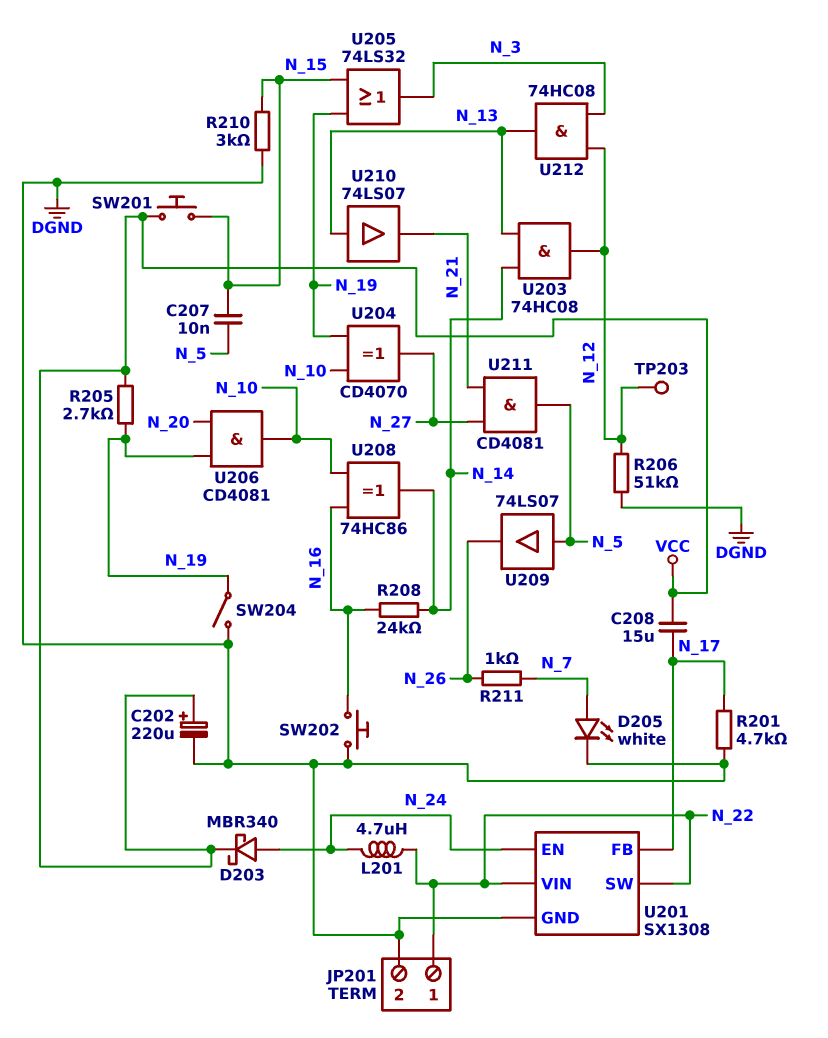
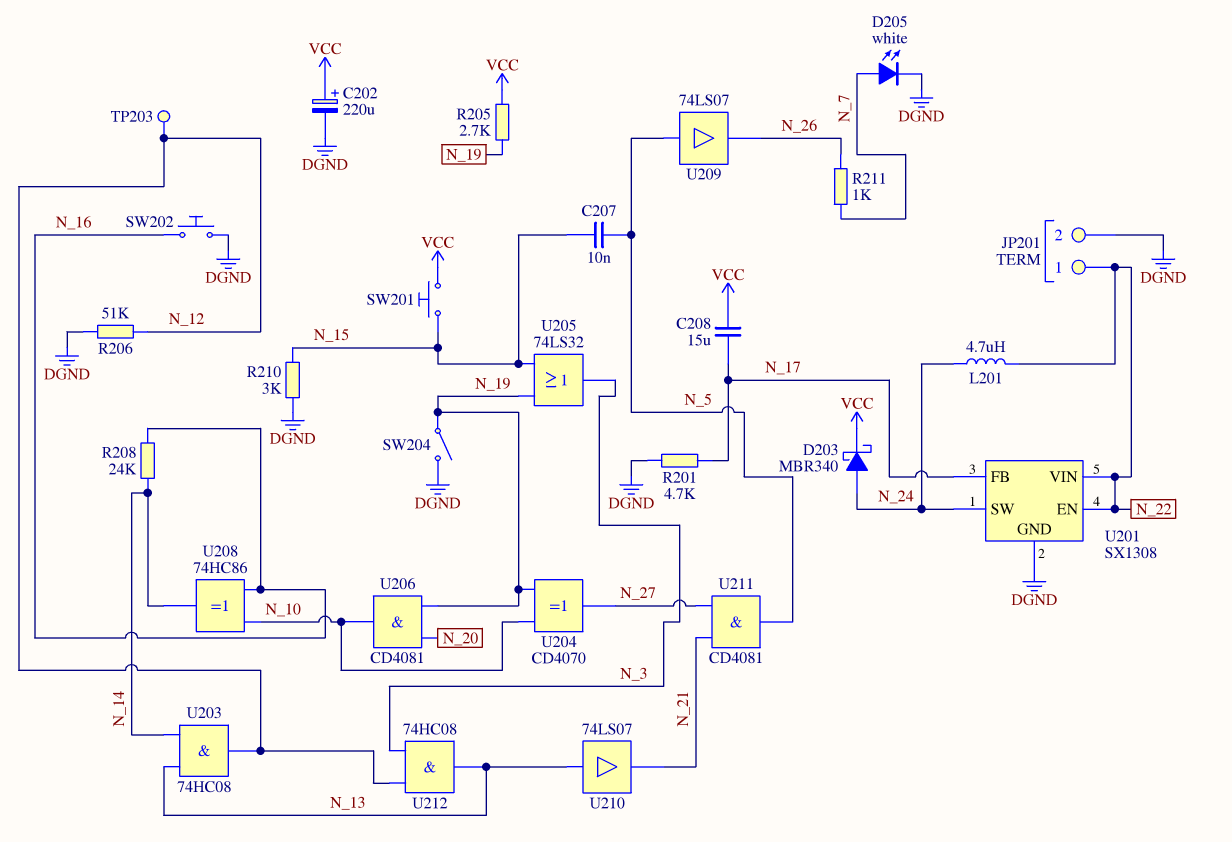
U201 pin EN: N_24 -> N_22
U201 pin SW: N_22 -> N_24

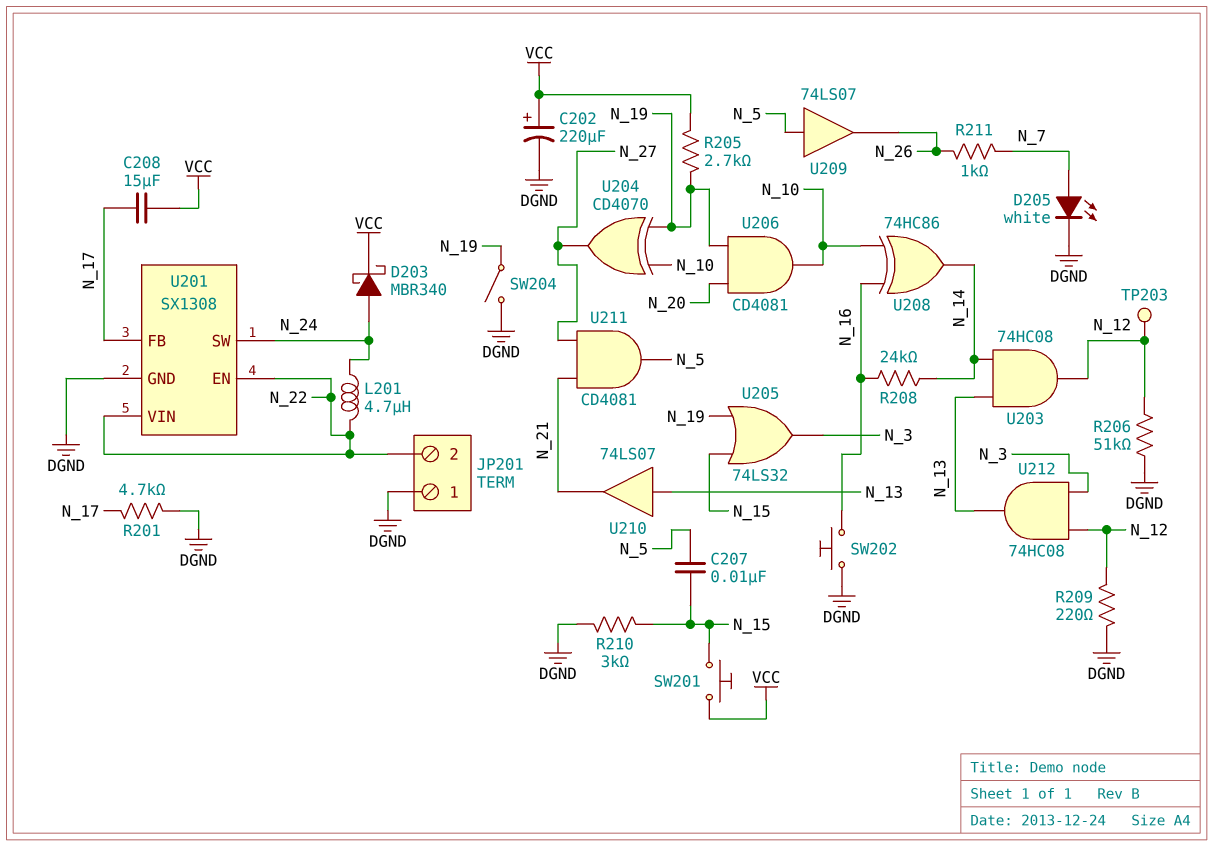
JP201 pin 1: N_22 -> DGND
JP201 pin 2: DGND -> N_22
R209: none -> 220 (DGND, N_12)

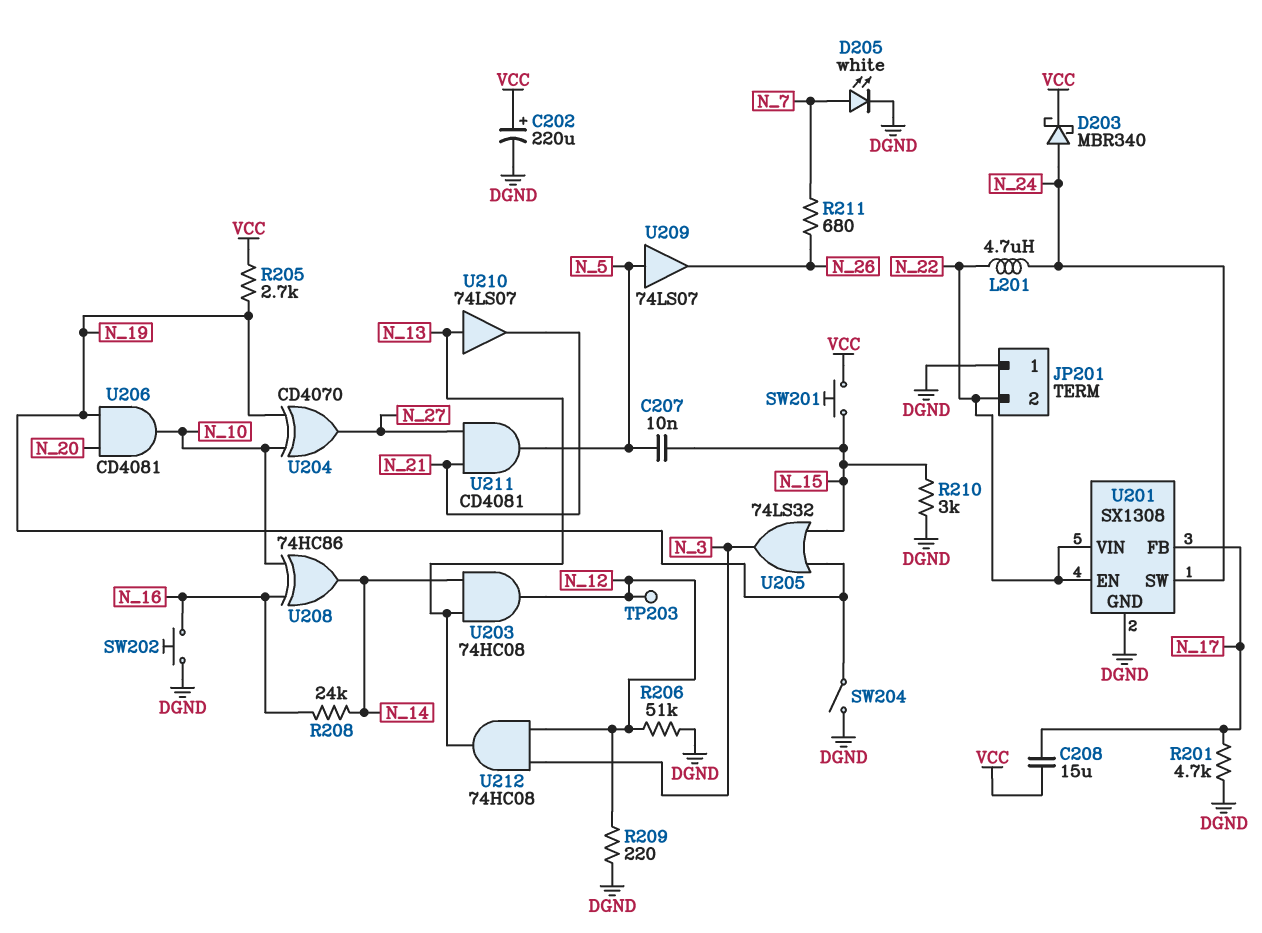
R211: 1k (N_7, N_26) -> 680 (N_7, N_26)

